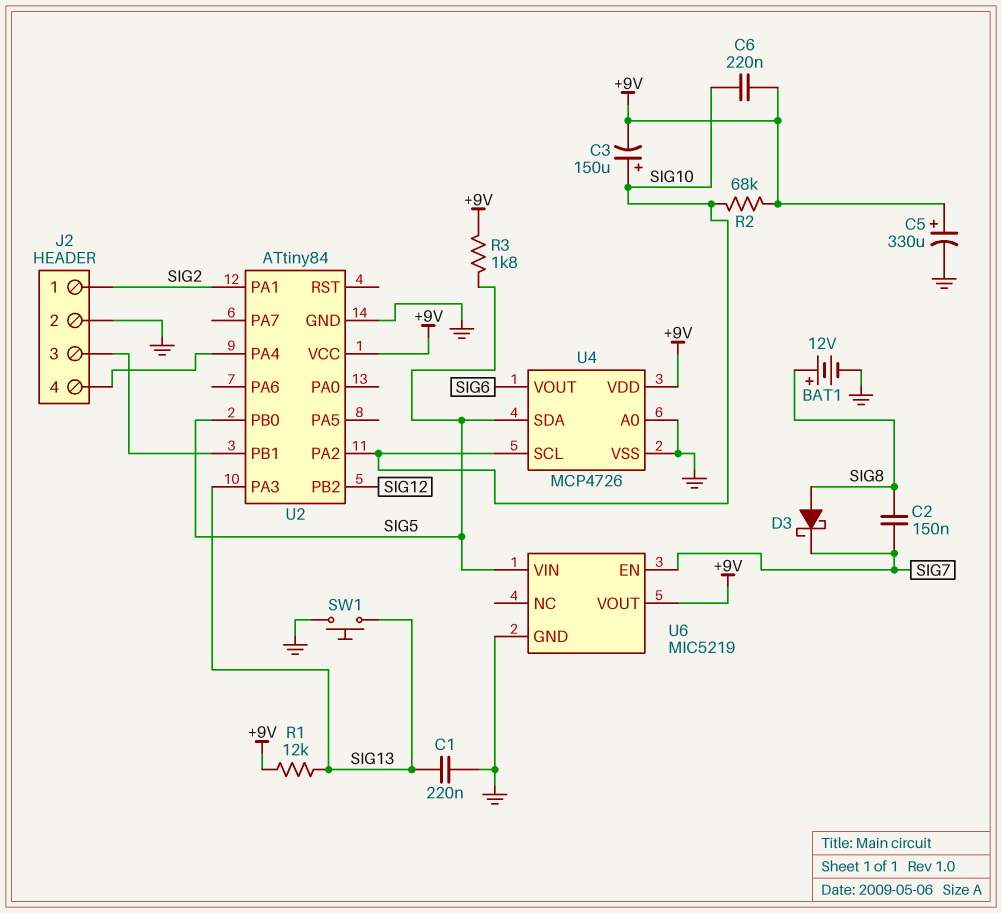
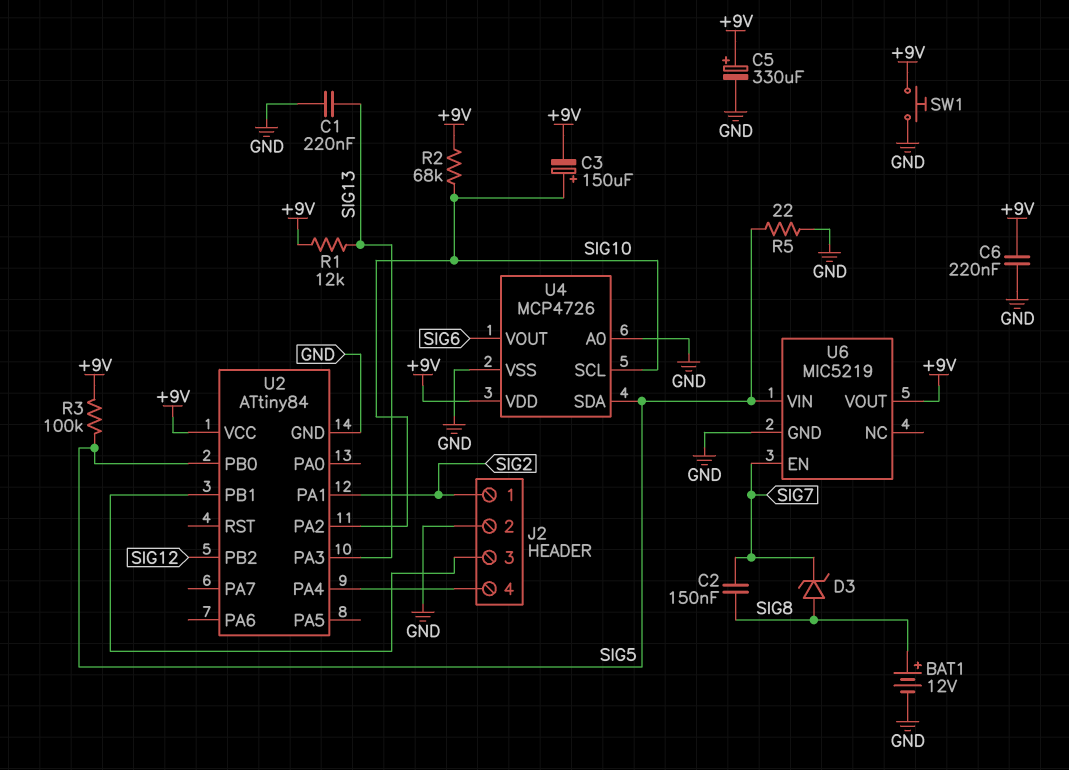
C6: 220nF (+9V, SIG10) -> 220nF (+9V, GND)
D3: schottky (A SIG8, K SIG7) -> zener (A SIG8, K SIG7)
R3: 1.8k (+9V, SIG5) -> 100k (+9V, SIG5)
R5: none -> 22 (GND, SIG5)
SW1: button (GND, SIG13) -> button (+9V, GND)

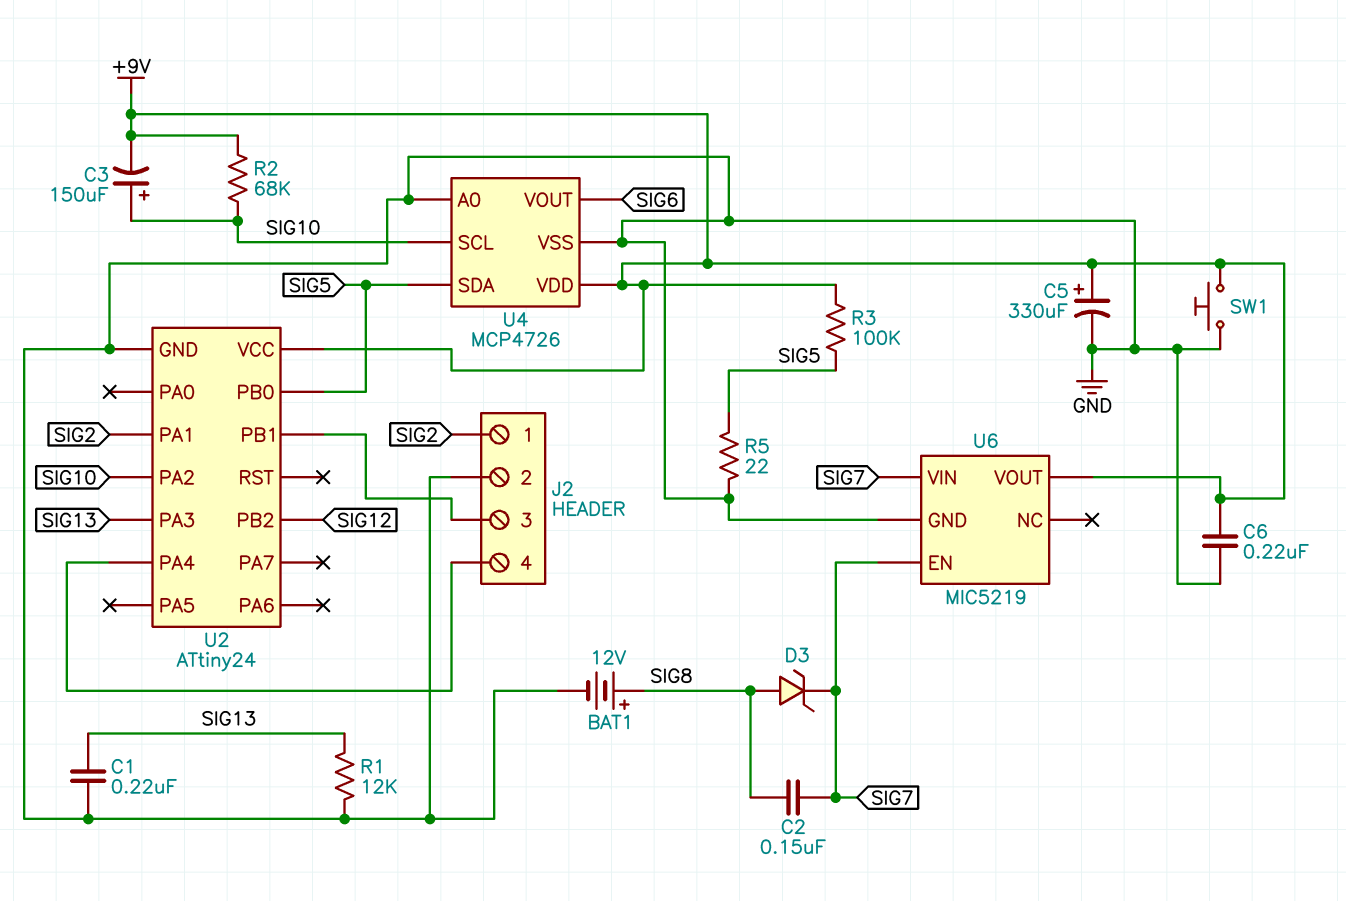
R1: 12k (+9V, SIG13) -> 12k (GND, SIG13)
U2: ATtiny84 -> ATtiny24
U6 pin VIN: SIG5 -> SIG7

